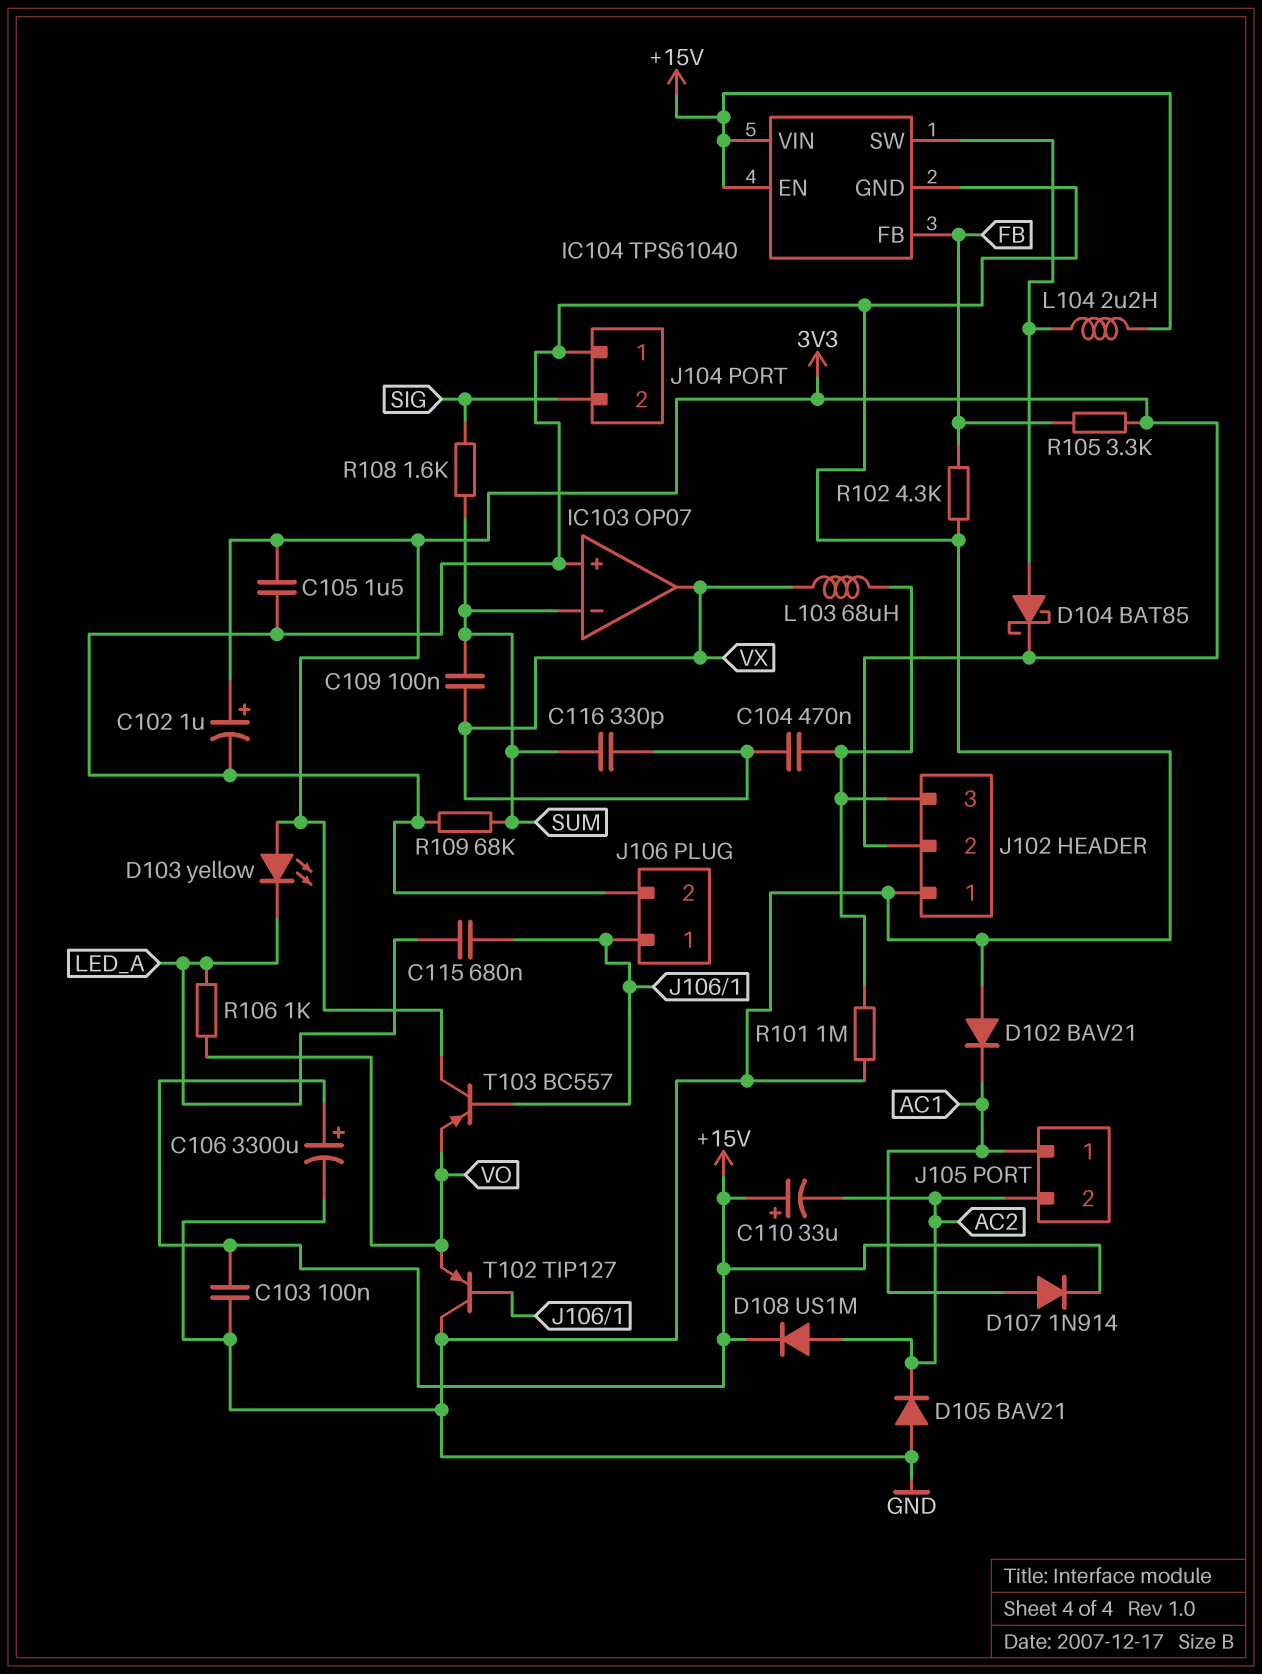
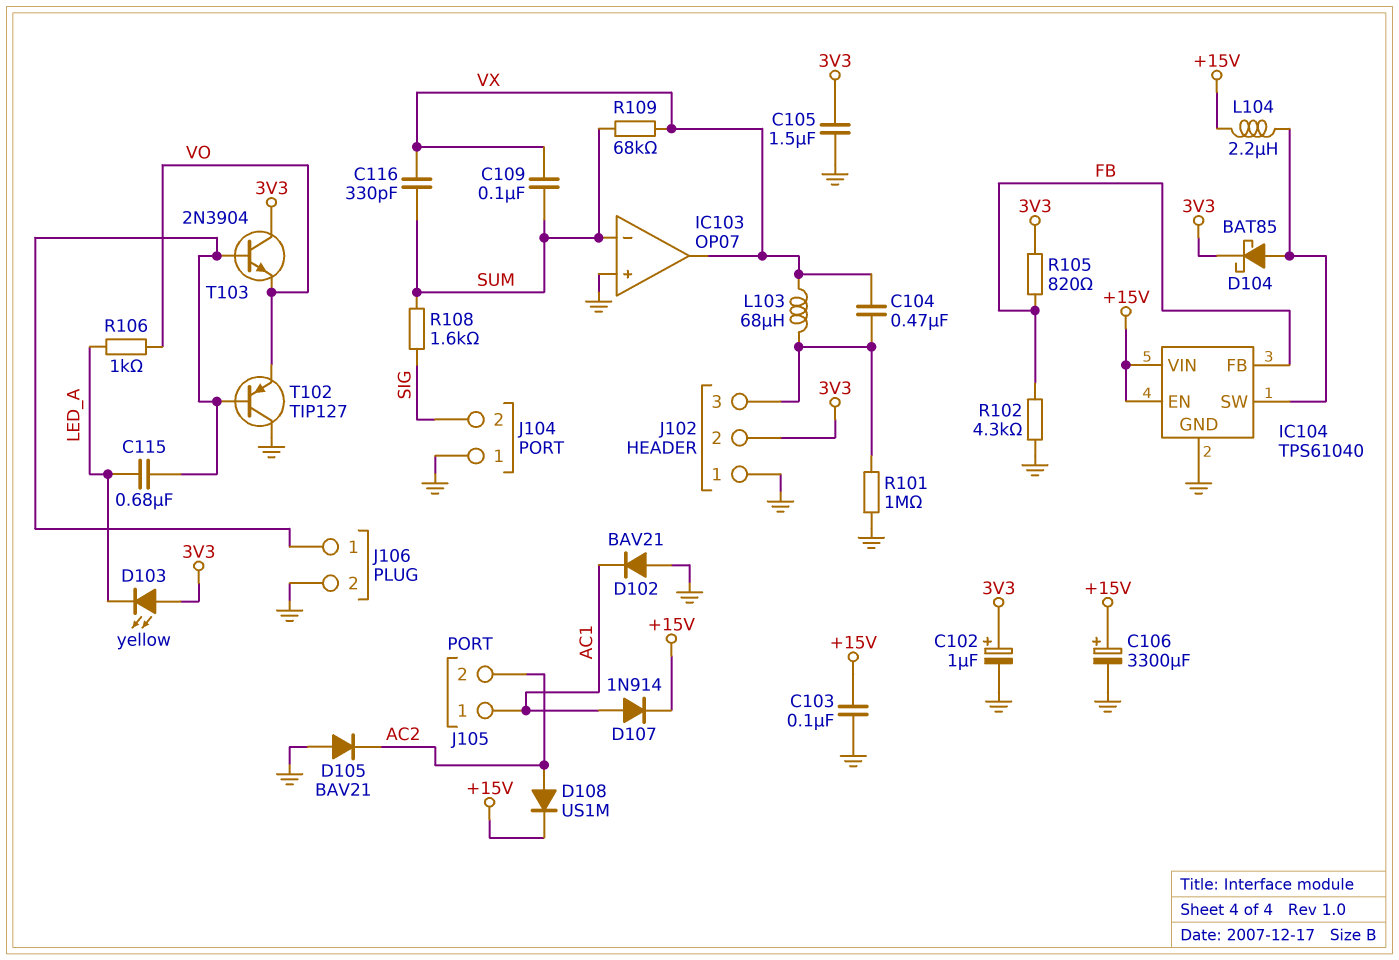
C110: 33uF (plus +15V, minus AC2) -> none
R105: 3.3k (3V3, FB) -> 820 (3V3, FB)
R109: 68k (GND, SUM) -> 68k (SUM, VX)
T103: PNP BC557 (B J106/1, C 3V3, E VO) -> NPN 2N3904 (B J106/1, C 3V3, E VO)

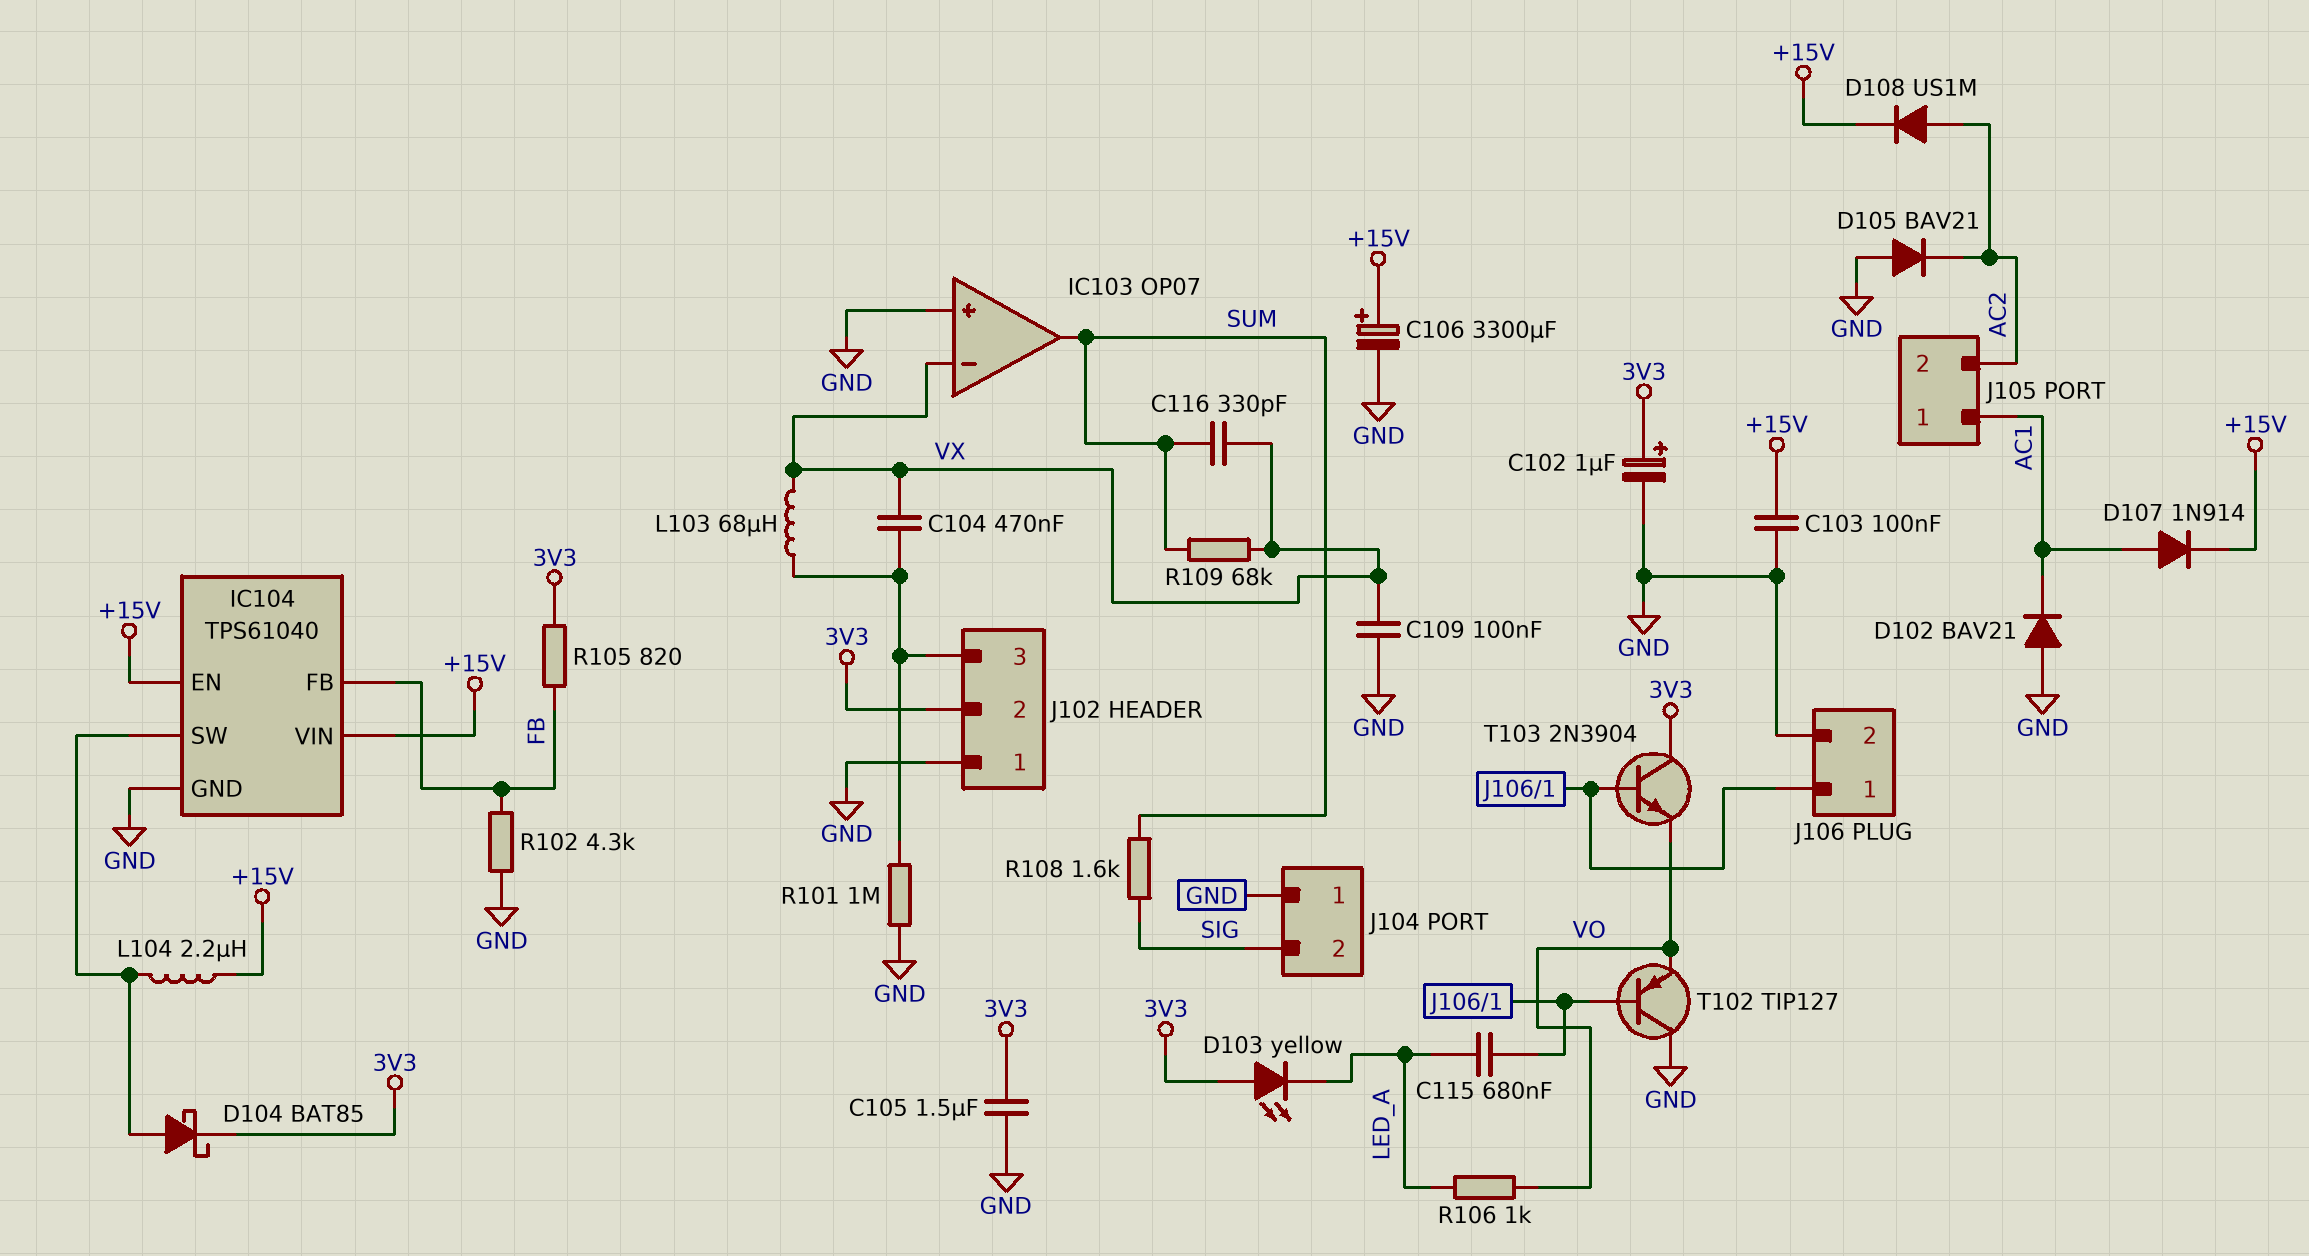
C109: 100nF (SUM, VX) -> 100nF (GND, VX)
IC103 pin in-: SUM -> VX
IC103 pin out: VX -> SUM

